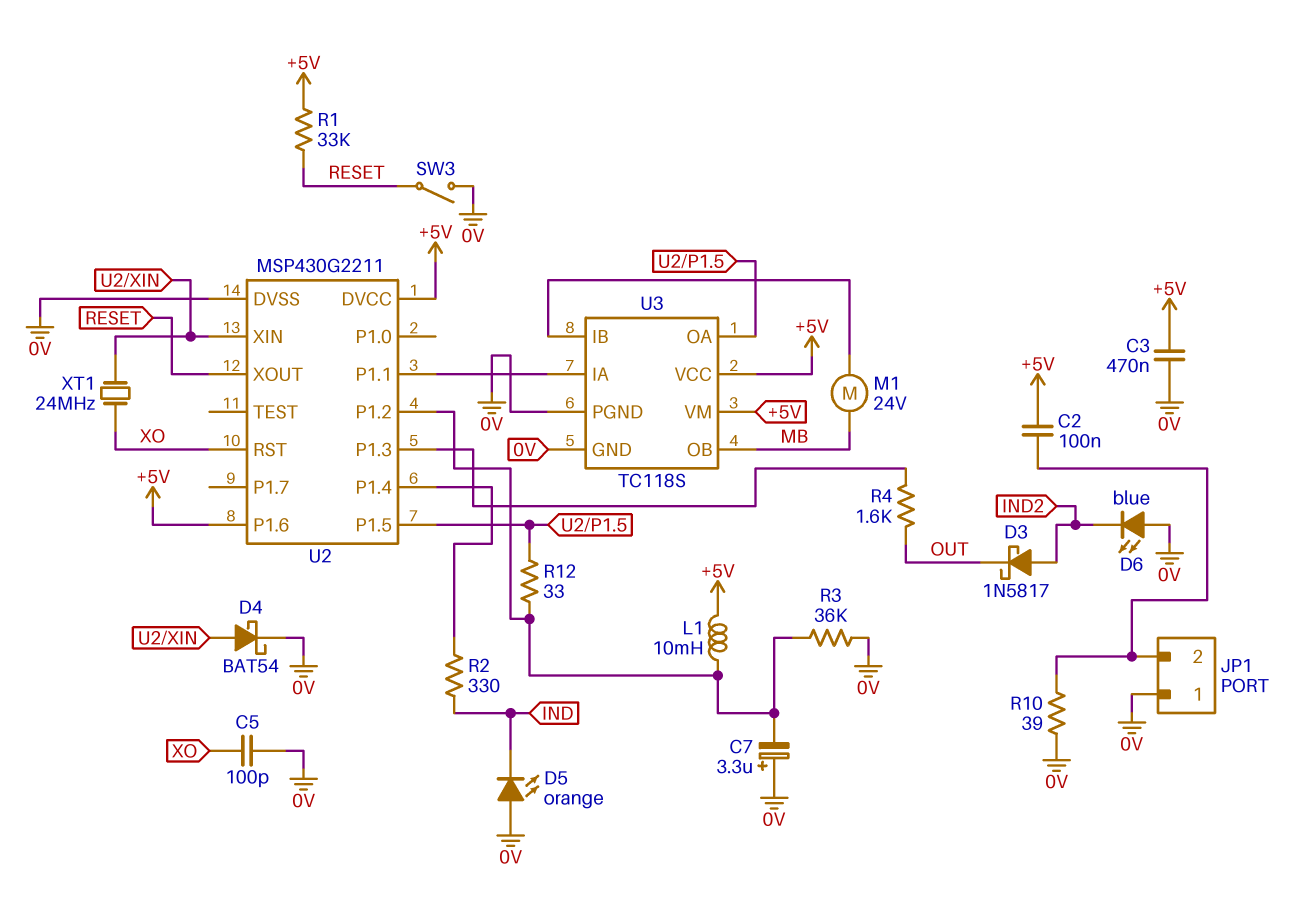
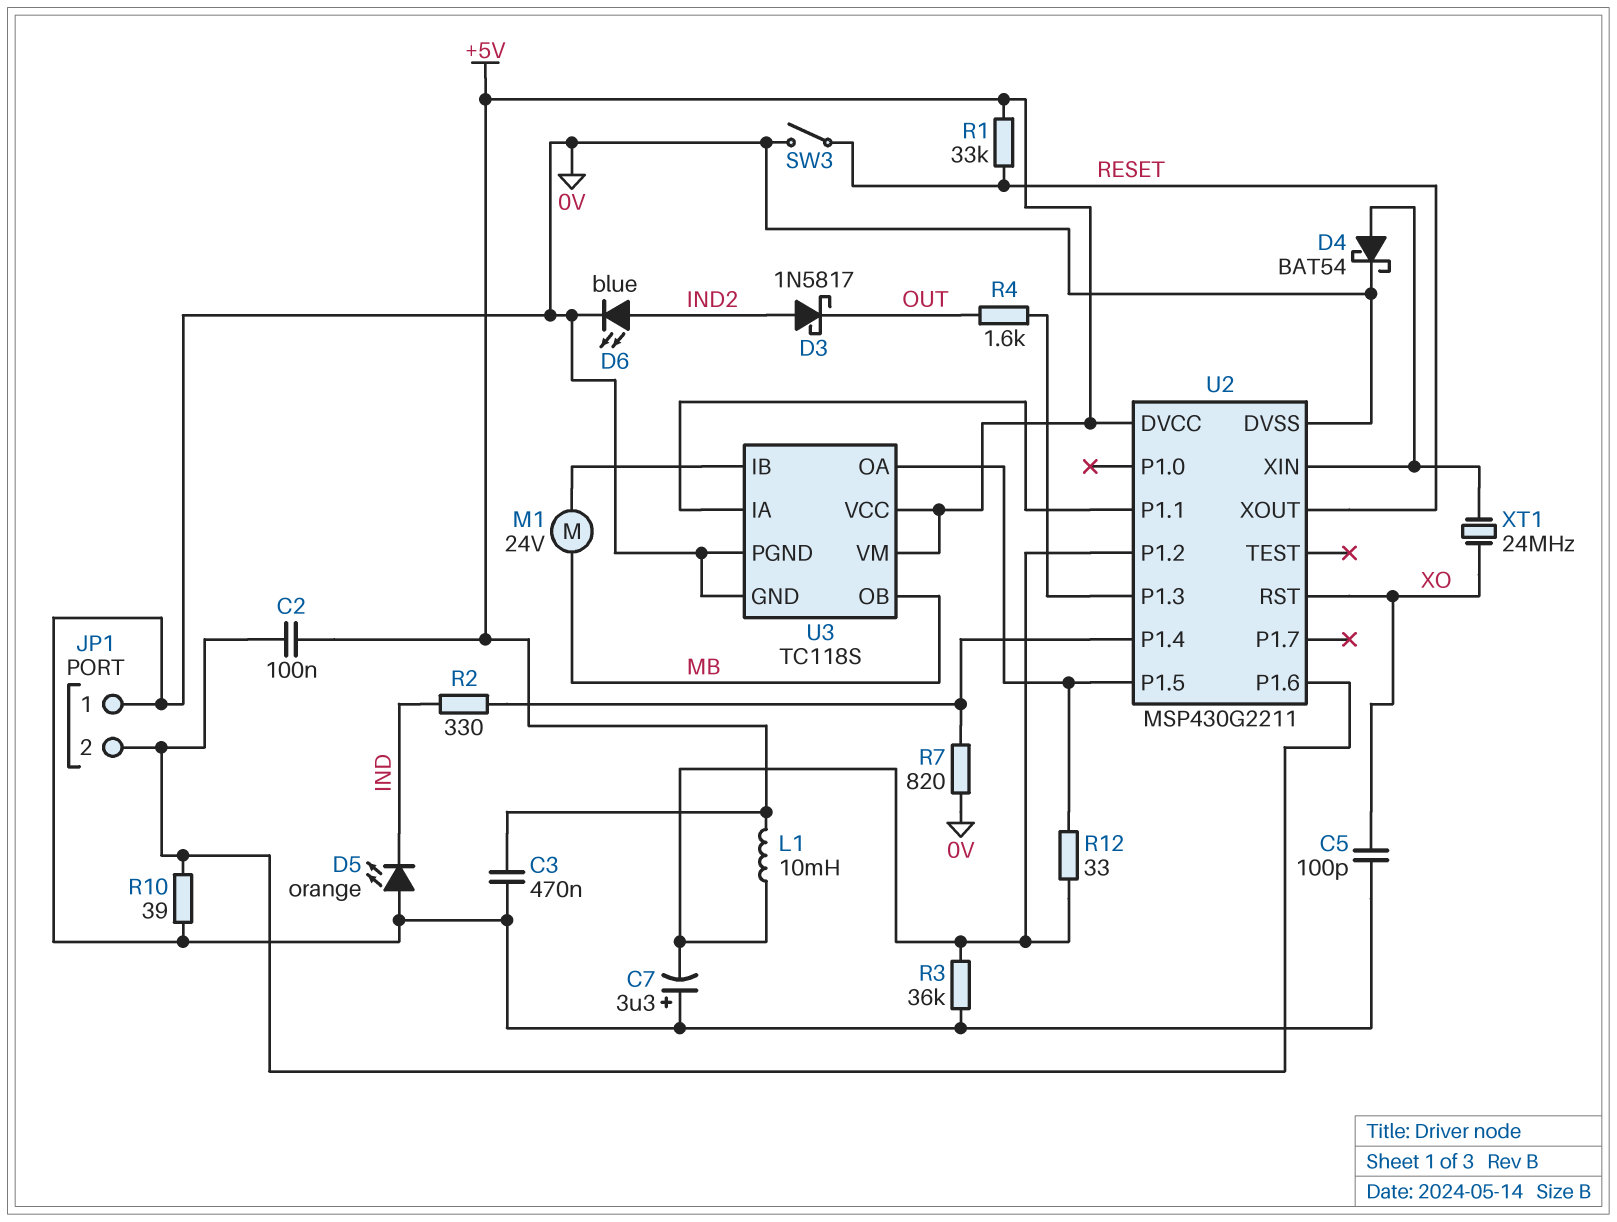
D6: LED blue (A 0V, K IND2) -> LED blue (A IND2, K 0V)
R7: none -> 820 (0V, U2/P1.4)
U2 pin P1.6: +5V -> JP1/2

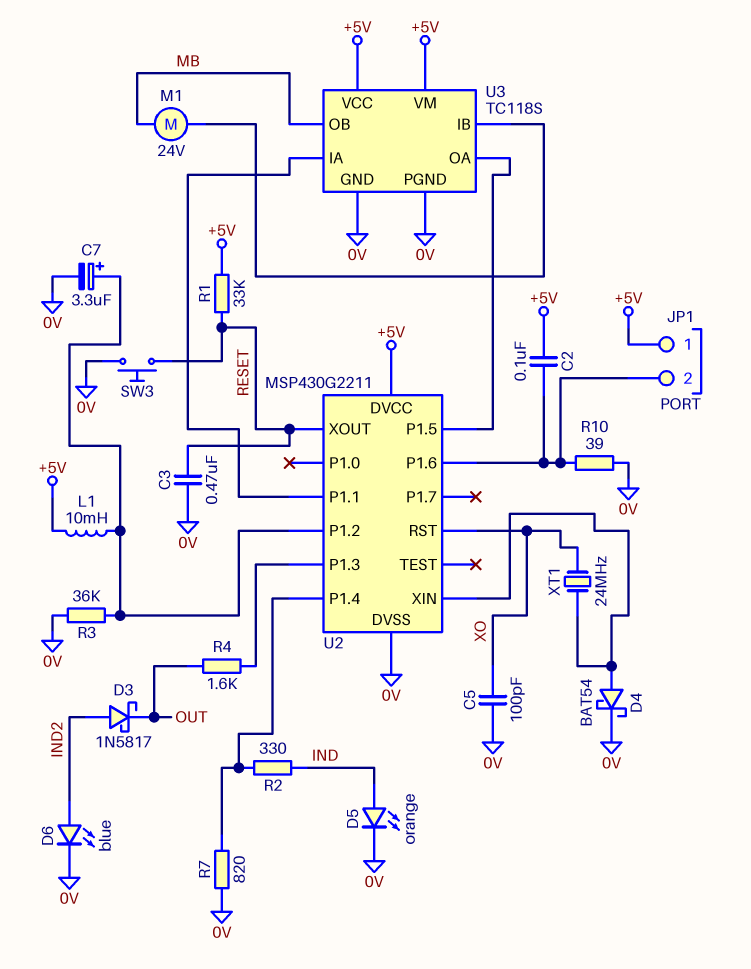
C3: 470nF (+5V, 0V) -> 470nF (0V, RESET)
C7: 3.3uF (plus 0V, minus U2/P1.2) -> 3.3uF (plus U2/P1.2, minus 0V)
D5: LED orange (A 0V, K IND) -> LED orange (A IND, K 0V)
JP1 pin 1: 0V -> +5V
R12: 33 (U2/P1.2, U2/P1.5) -> none
SW3: switch (0V, RESET) -> button (0V, RESET)

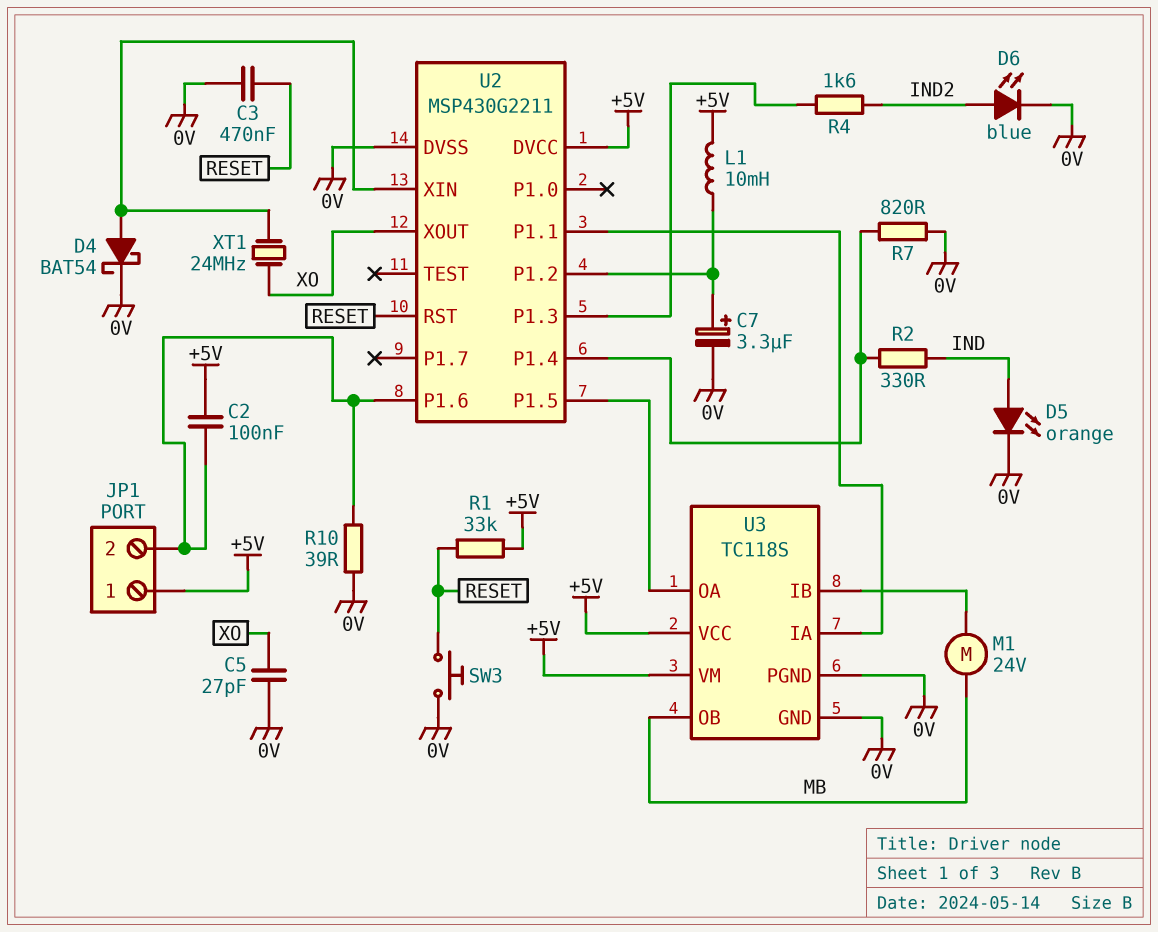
C5: 100pF (0V, XO) -> 27pF (0V, XO)
D3: schottky 1N5817 (A IND2, K OUT) -> none
R3: 36k (0V, U2/P1.2) -> none
R4: 1.6k (OUT, U2/P1.3) -> 1.6k (IND2, U2/P1.3)
U2 pin RST: XO -> RESET
U2 pin XOUT: RESET -> XO

